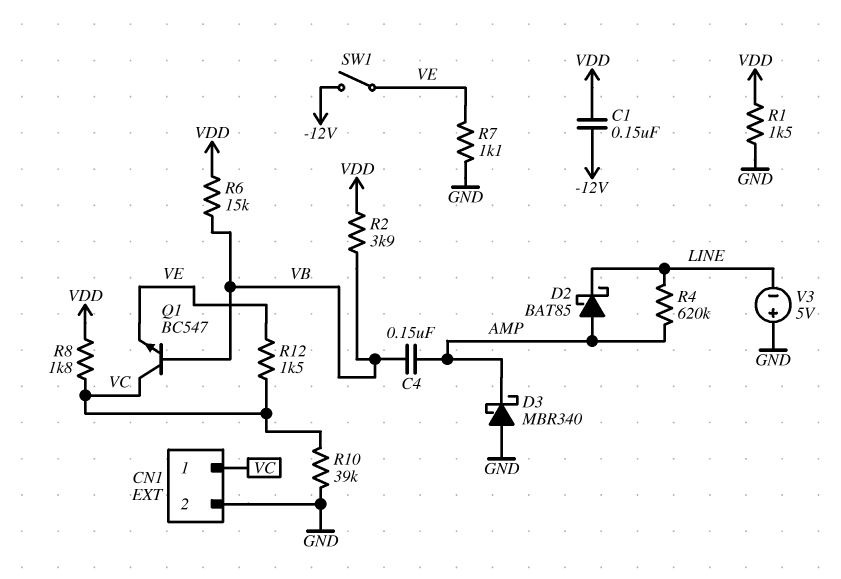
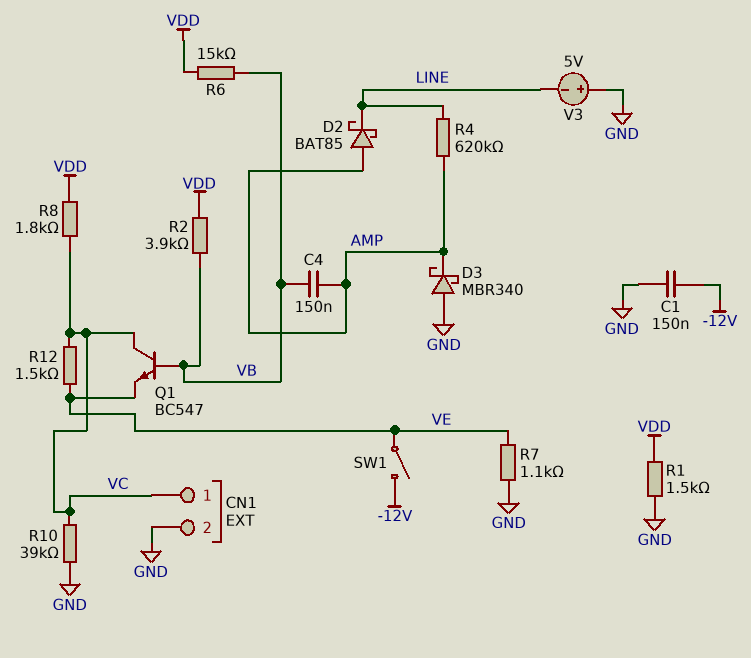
C1: 150nF (-12V, VDD) -> 150nF (-12V, GND)

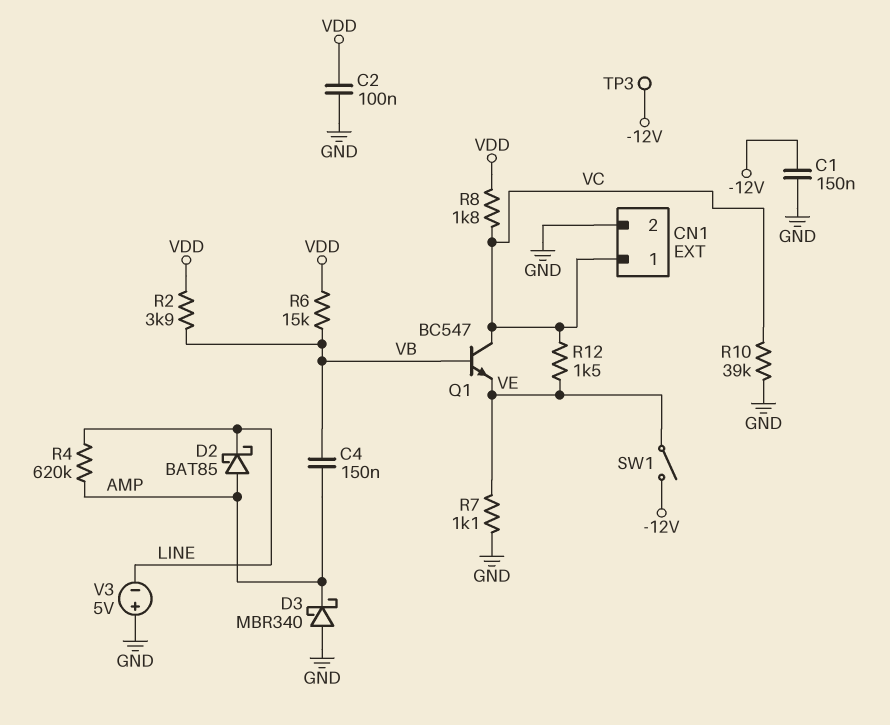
C2: none -> 100nF (GND, VDD)
R1: 1.5k (GND, VDD) -> none
TP3: none -> test point (-12V)

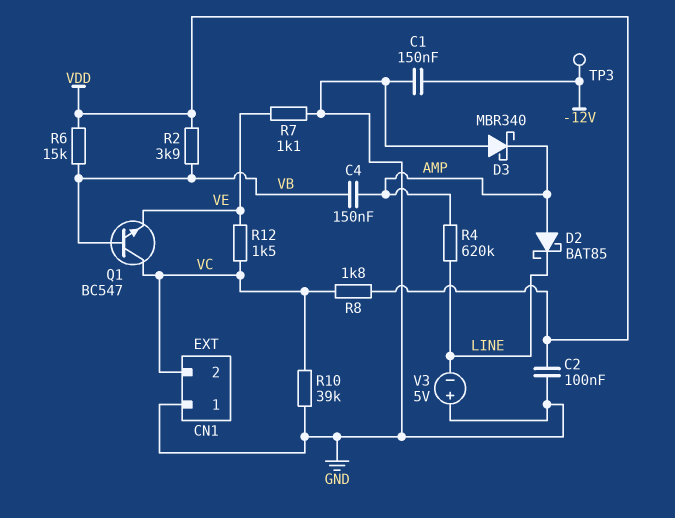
CN1 pin 1: VC -> GND
CN1 pin 2: GND -> VC
SW1: switch (-12V, VE) -> none

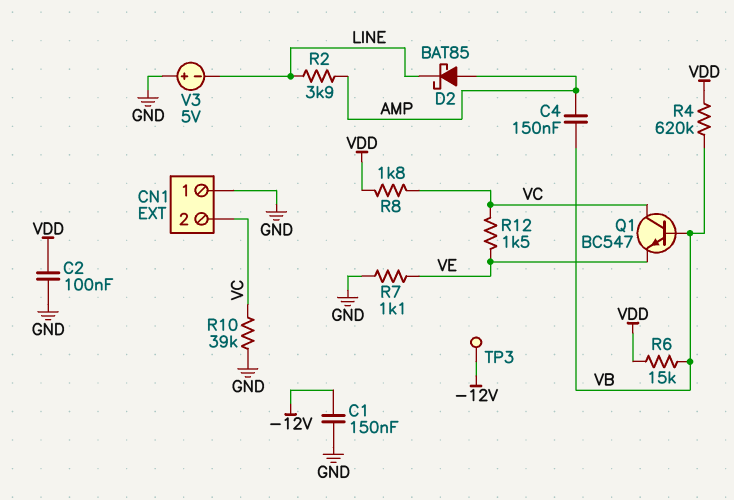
D3: schottky MBR340 (A GND, K AMP) -> none
R2: 3.9k (VB, VDD) -> 3.9k (AMP, LINE)
R4: 620k (AMP, LINE) -> 620k (VB, VDD)

